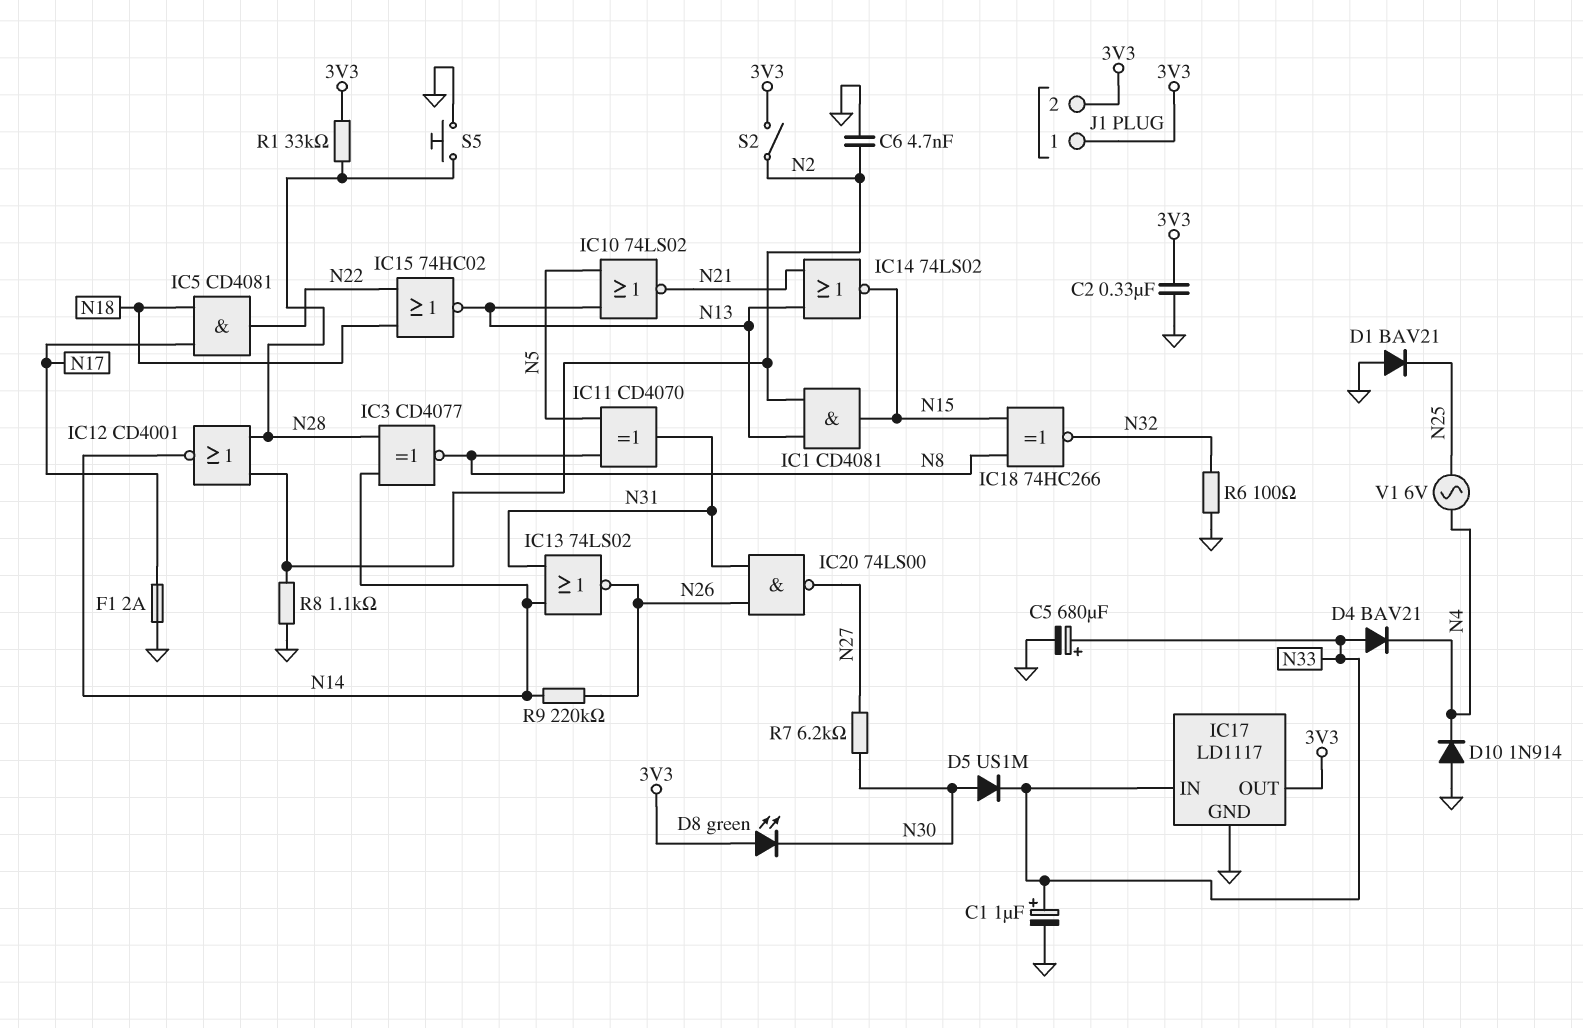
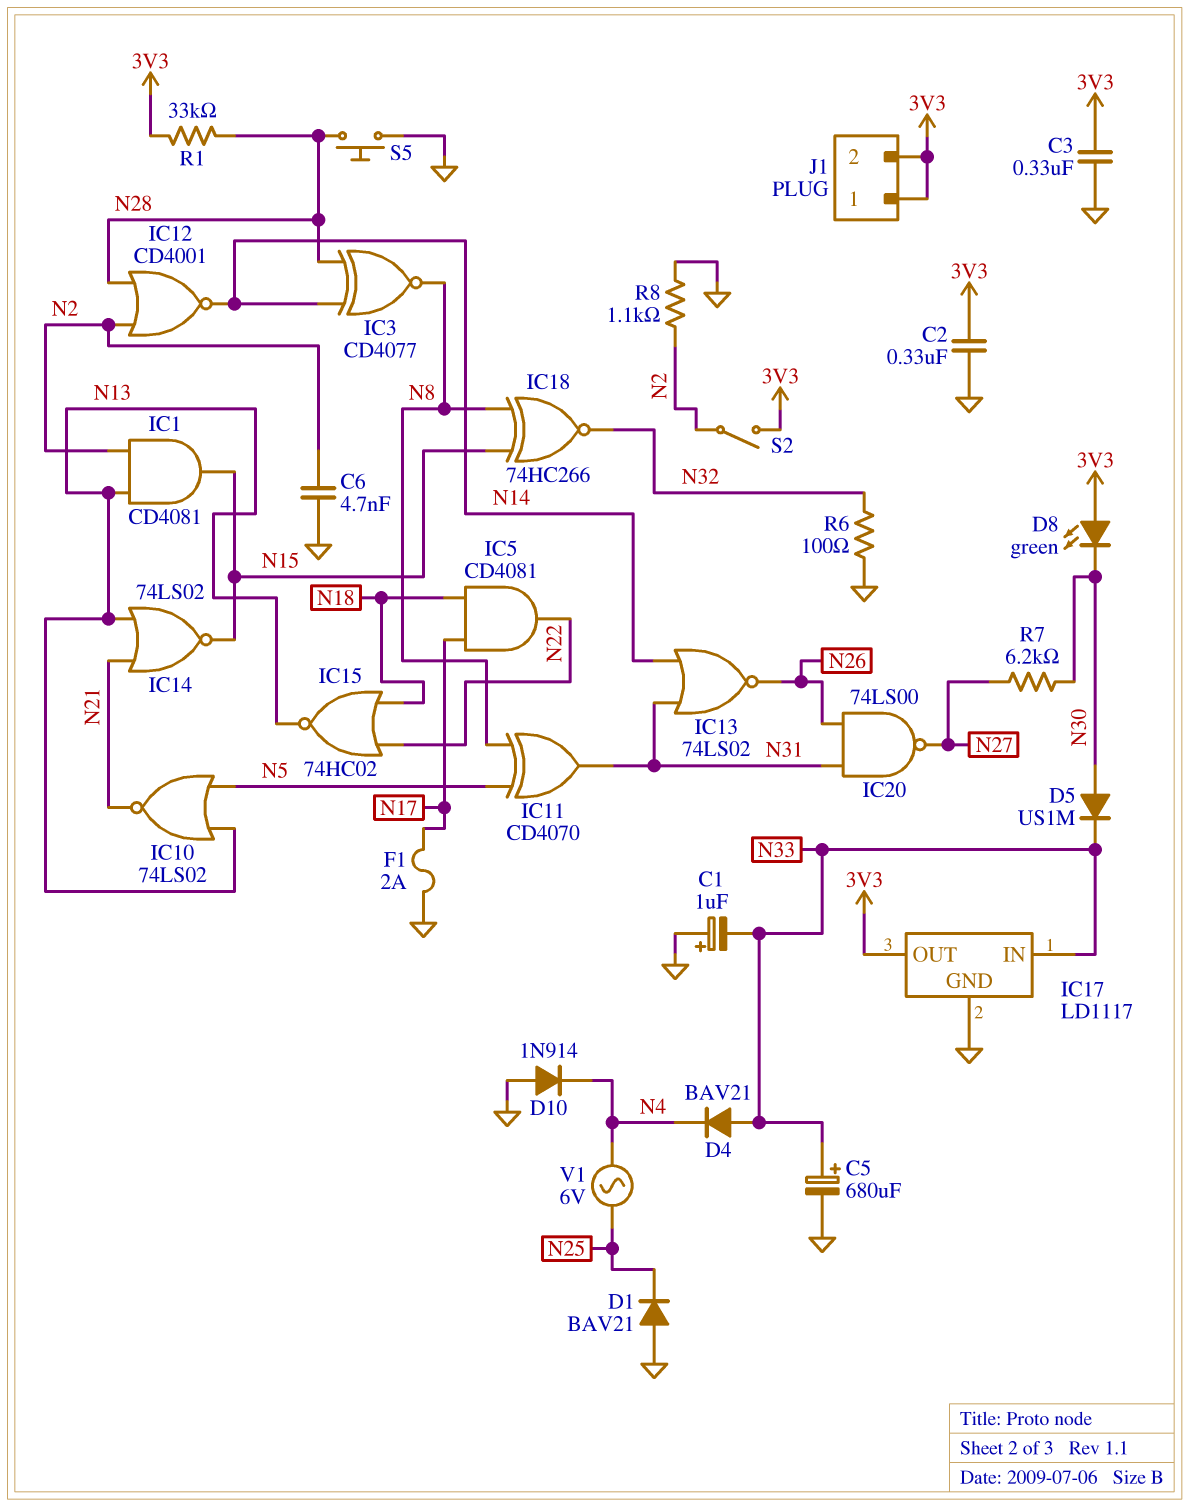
C1: 1uF (plus N33, minus GND) -> 1uF (plus GND, minus N33)
C3: none -> 330nF (3V3, GND)
R9: 220k (N14, N26) -> none

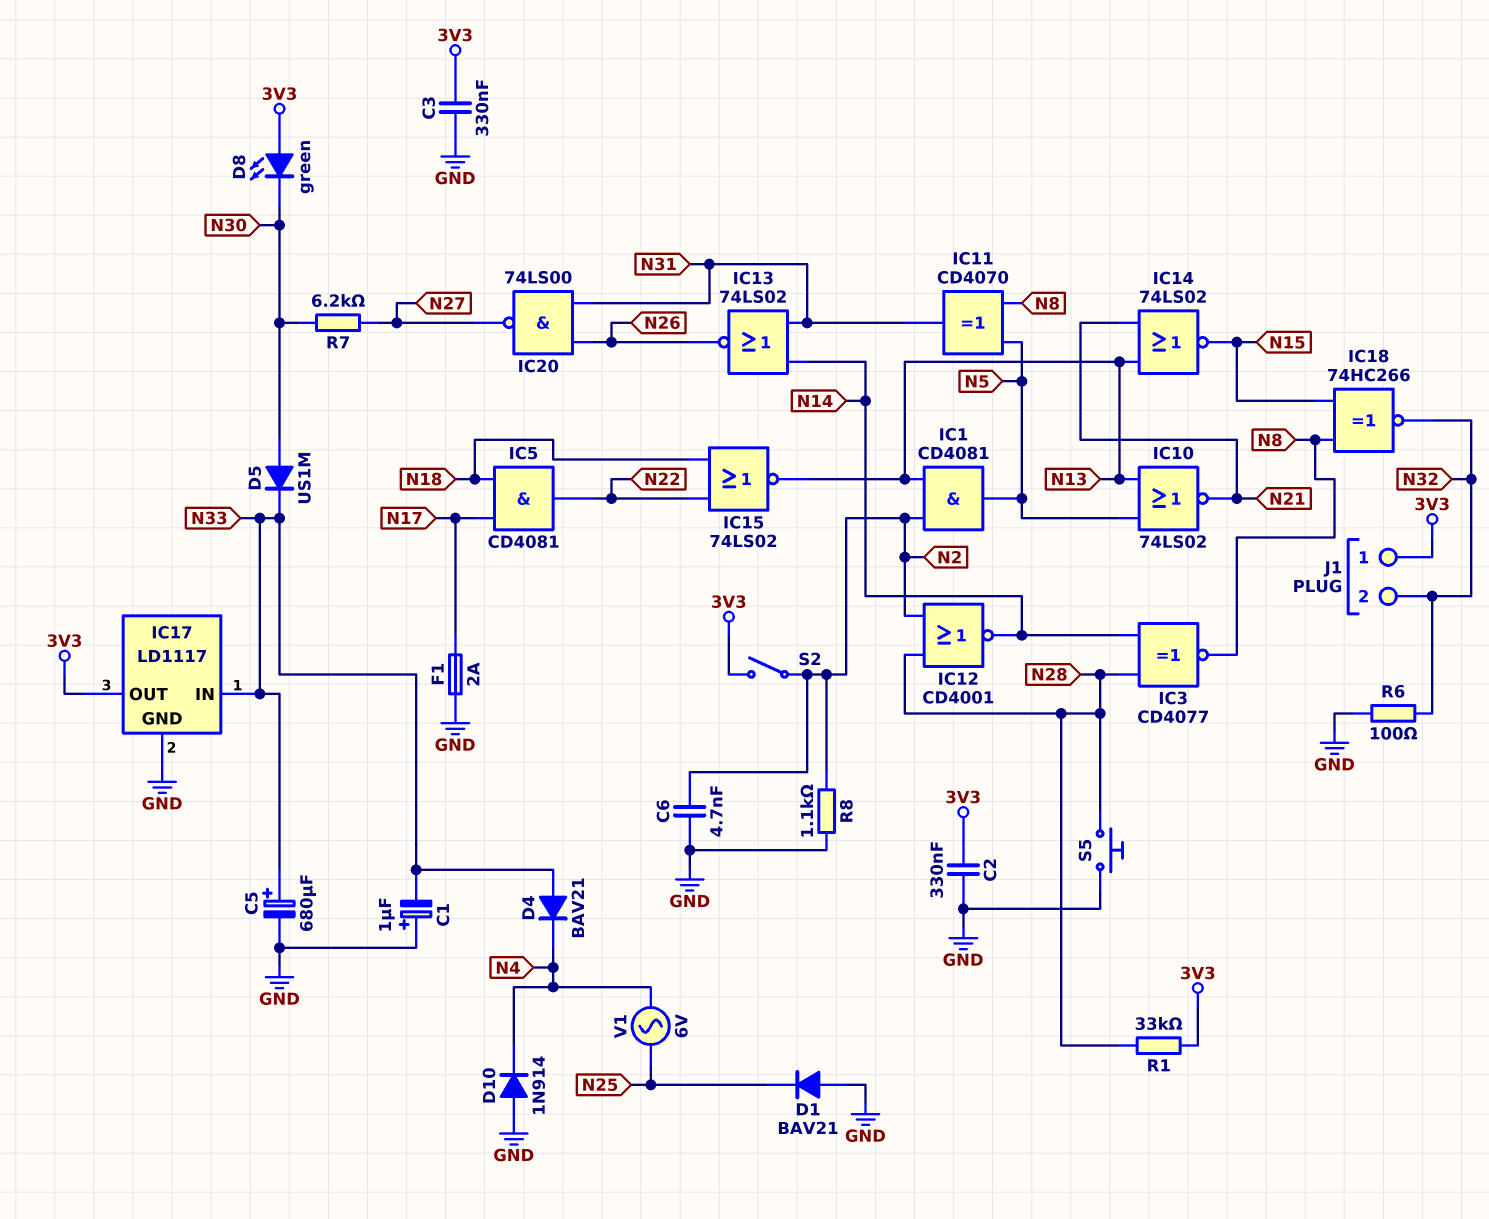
IC1: AND CD4081 (in N2, in N13, out N15) -> AND CD4081 (in N2, in N13, out N5)
IC15: NOR 74HC02 (in N18, in N22, out N13) -> NOR 74LS02 (in N18, in N22, out N13)
J1 pin 2: 3V3 -> N32

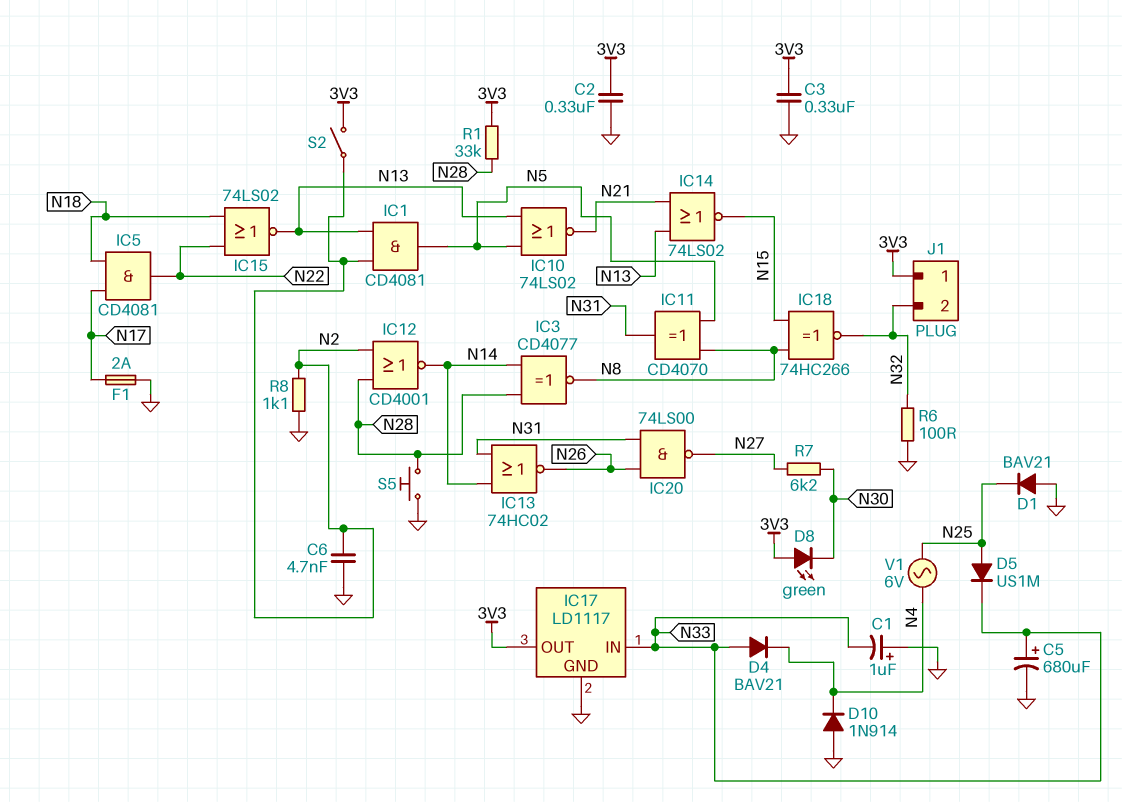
D5: diode US1M (A N30, K N33) -> diode US1M (A N25, K N33)
IC13: NOR 74LS02 (in N14, in N31, out N26) -> NOR 74HC02 (in N14, in N31, out N26)

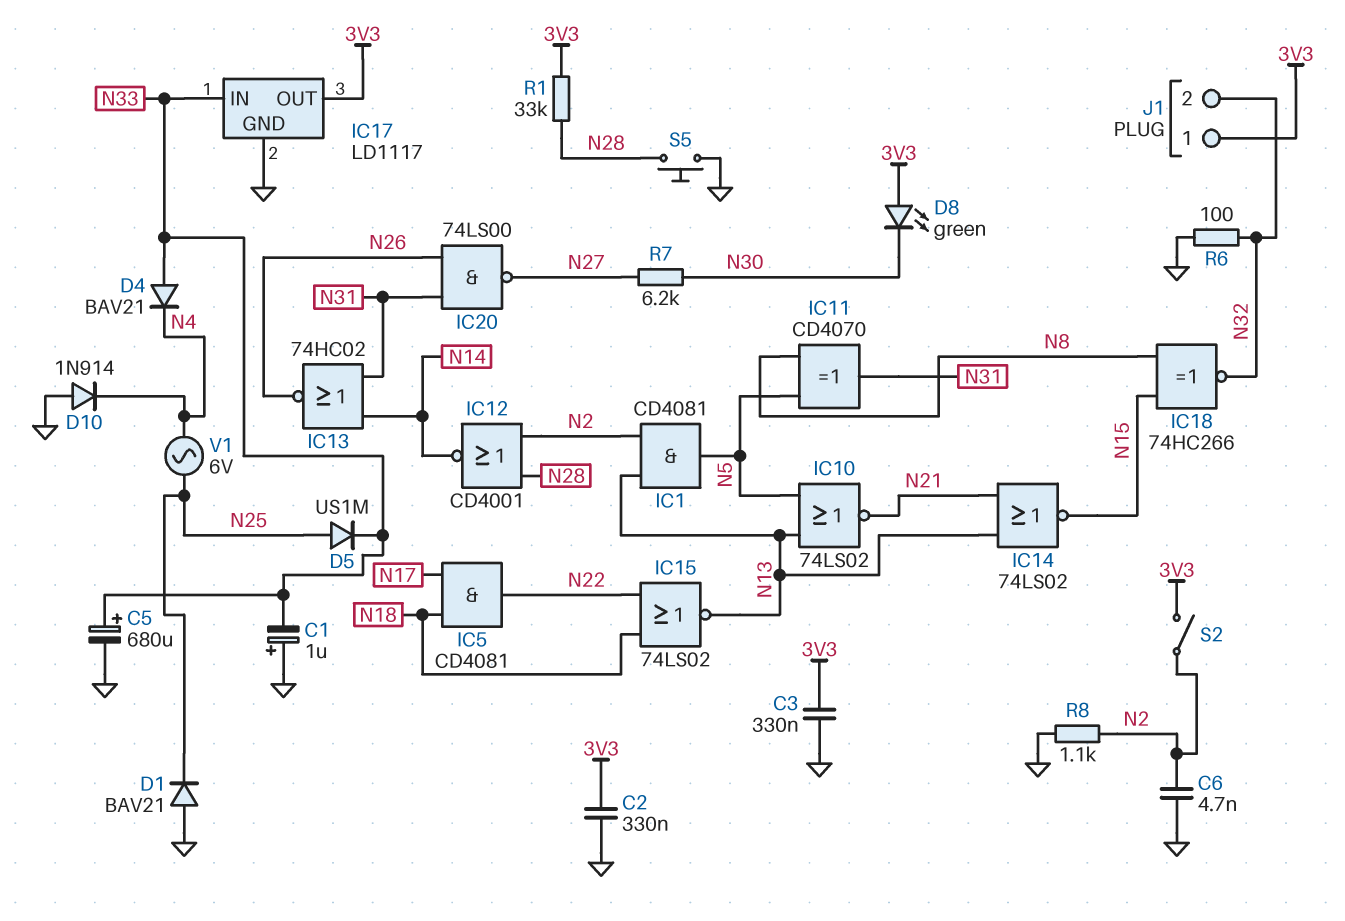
F1: 2A (GND, N17) -> none
IC3: XNOR CD4077 (in N14, in N28, out N8) -> none

